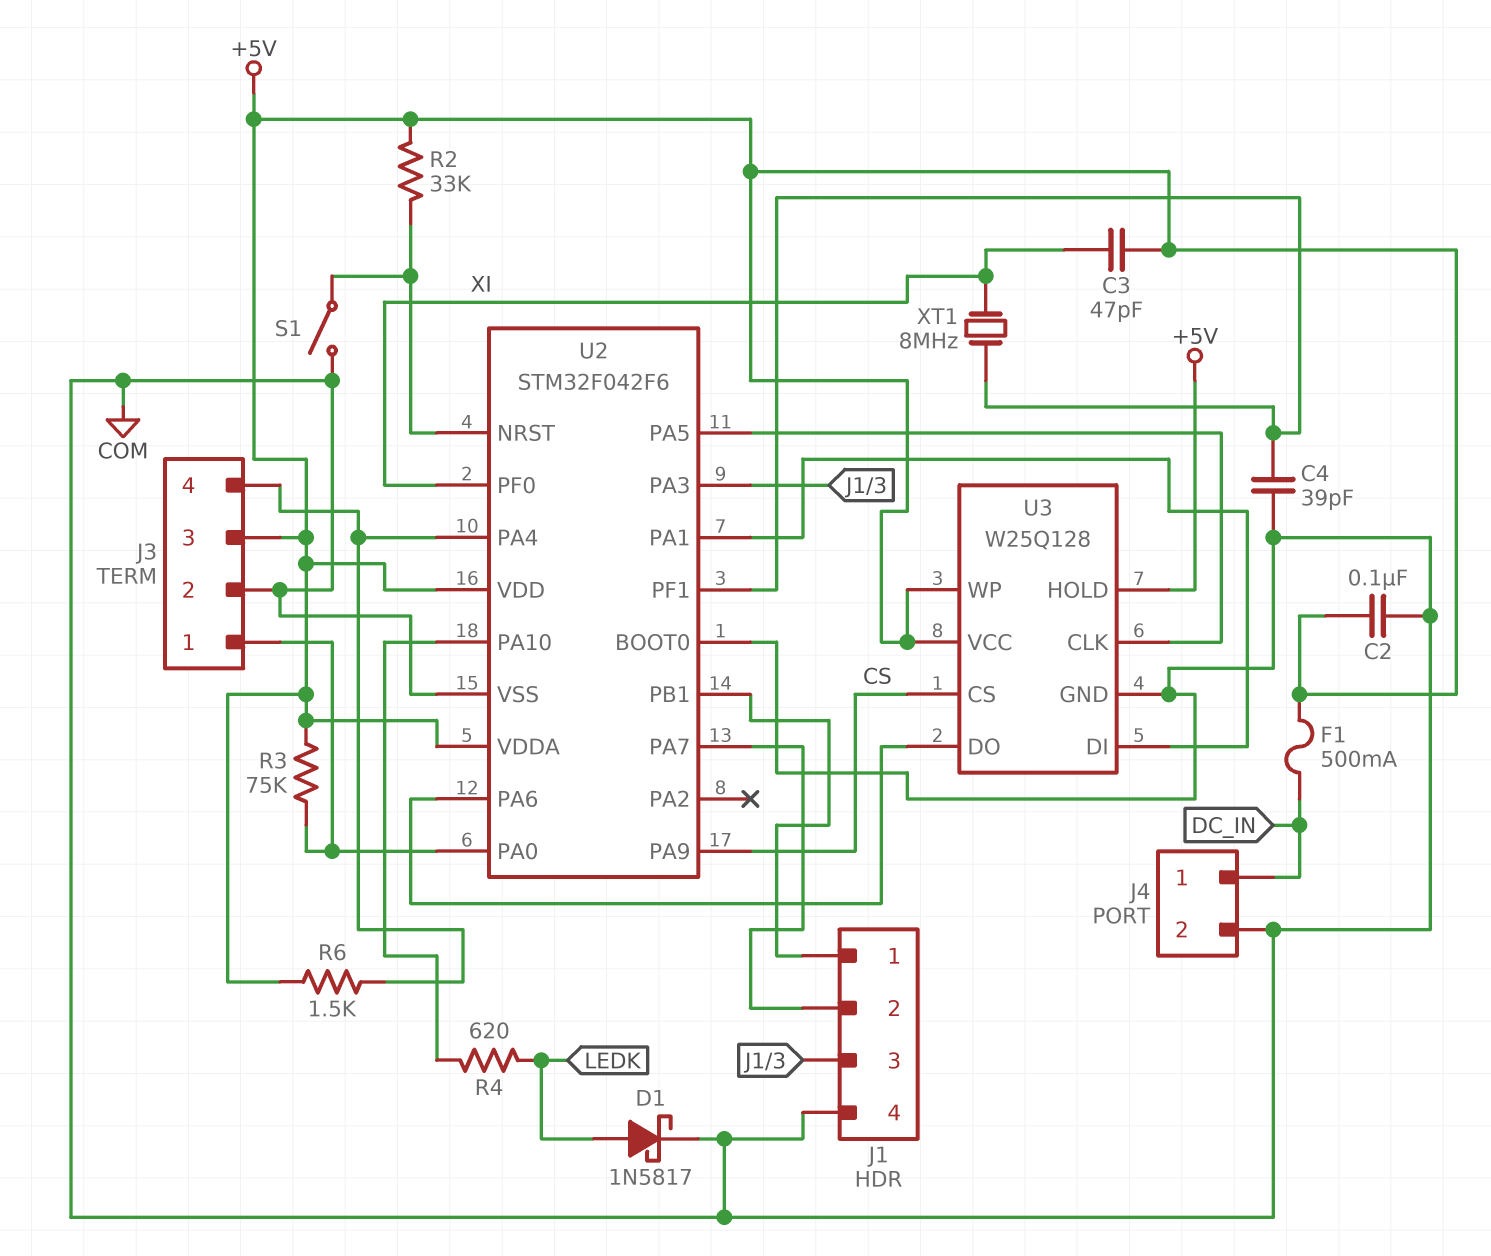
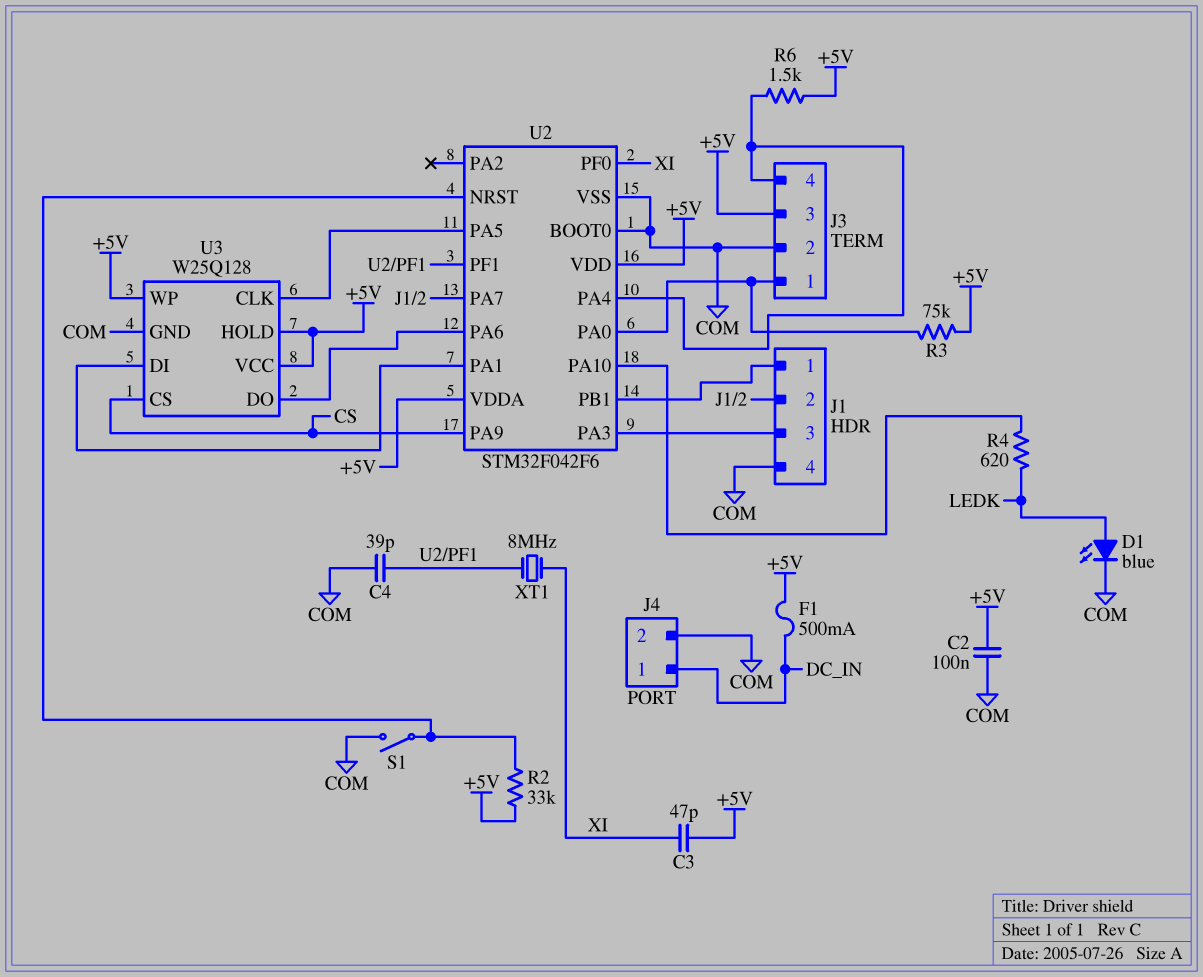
D1: schottky 1N5817 (A LEDK, K COM) -> LED blue (A LEDK, K COM)

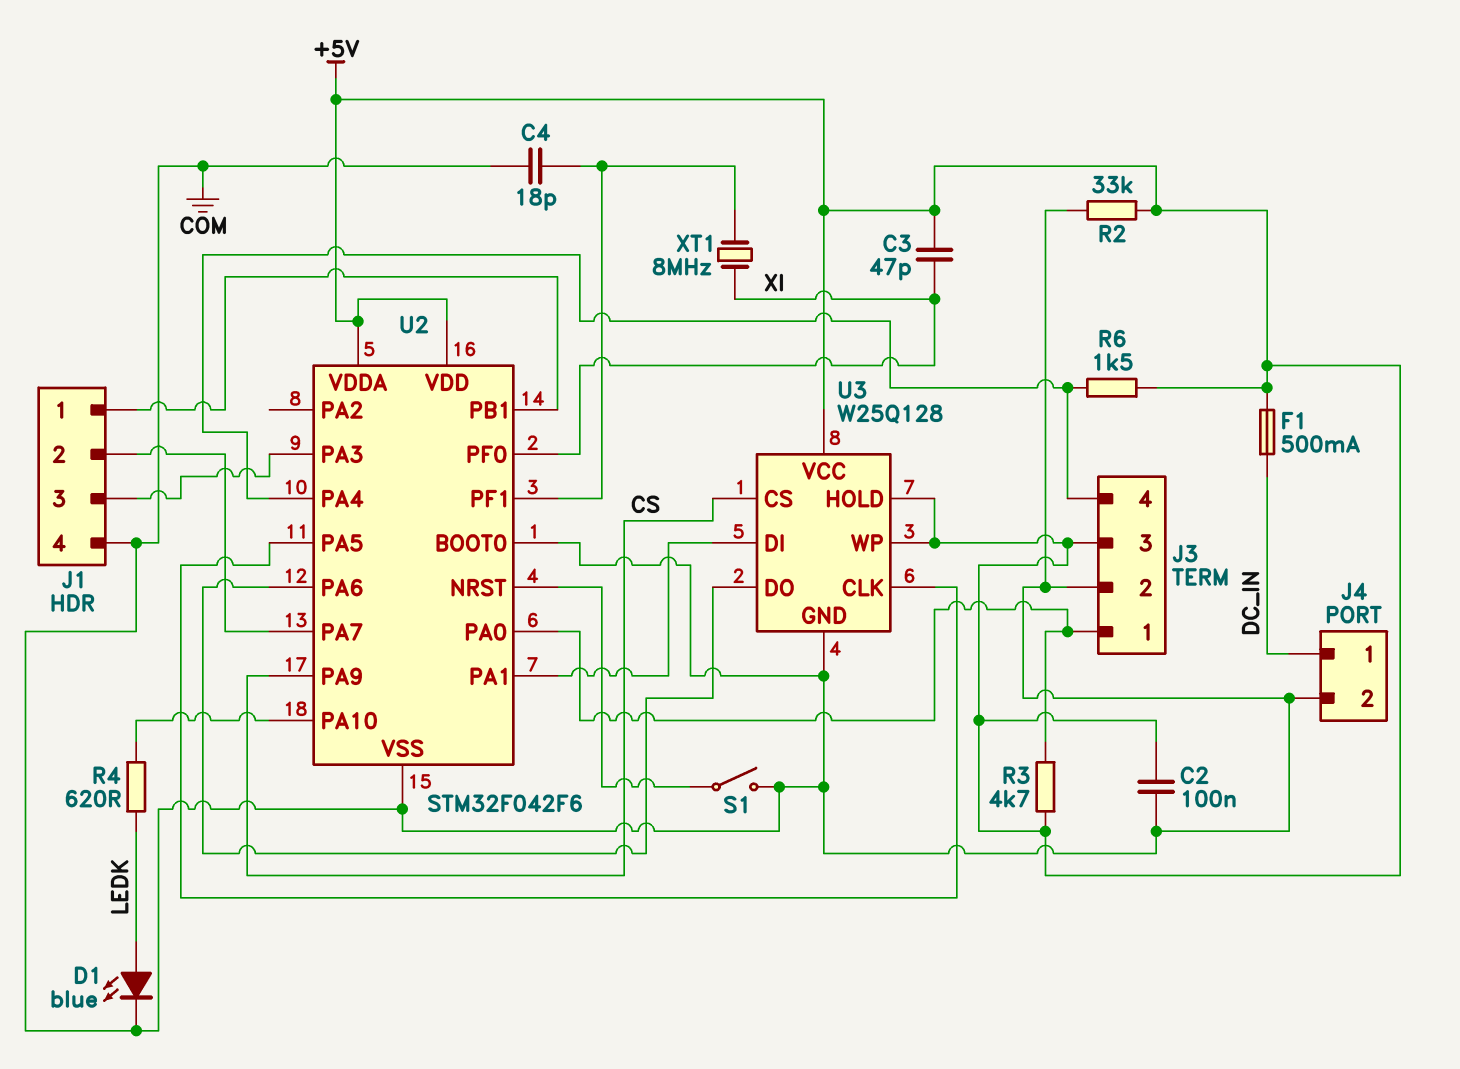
C4: 39pF (COM, U2/PF1) -> 18pF (COM, U2/PF1)
R2: 33k (+5V, U2/NRST) -> 33k (+5V, COM)
R3: 75k (+5V, J3/1) -> 4.7k (+5V, J3/1)

